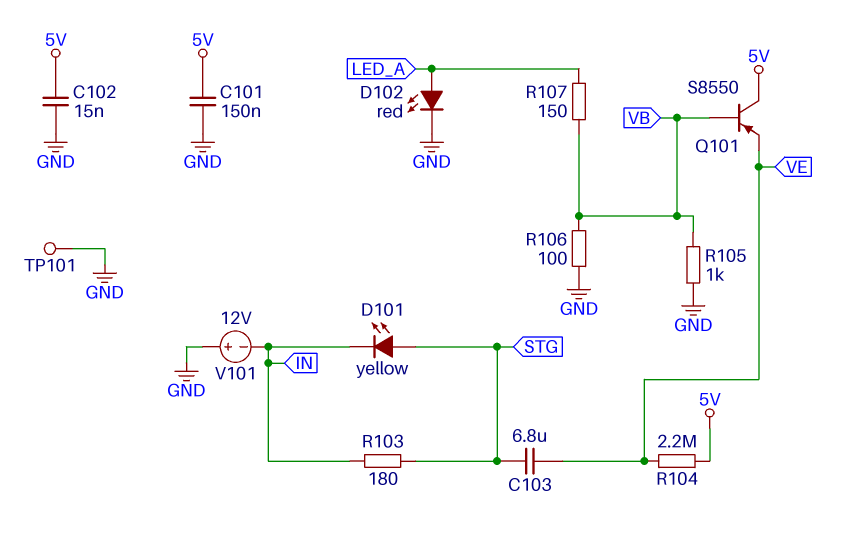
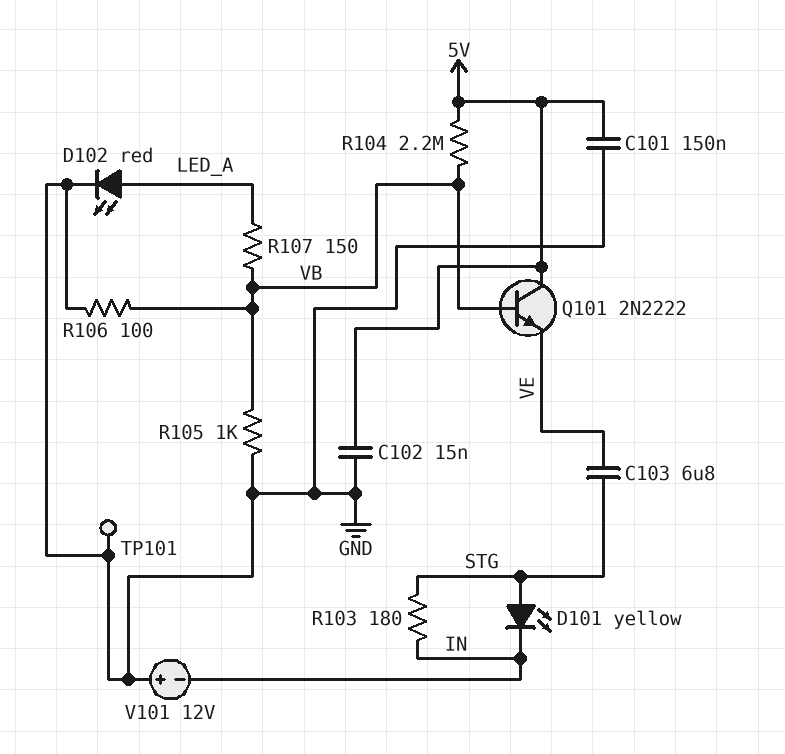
Q101: PNP S8550 (B VB, C 5V, E VE) -> NPN 2N2222 (B VB, C 5V, E VE)
R104: 2.2M (5V, VE) -> 2.2M (5V, VB)

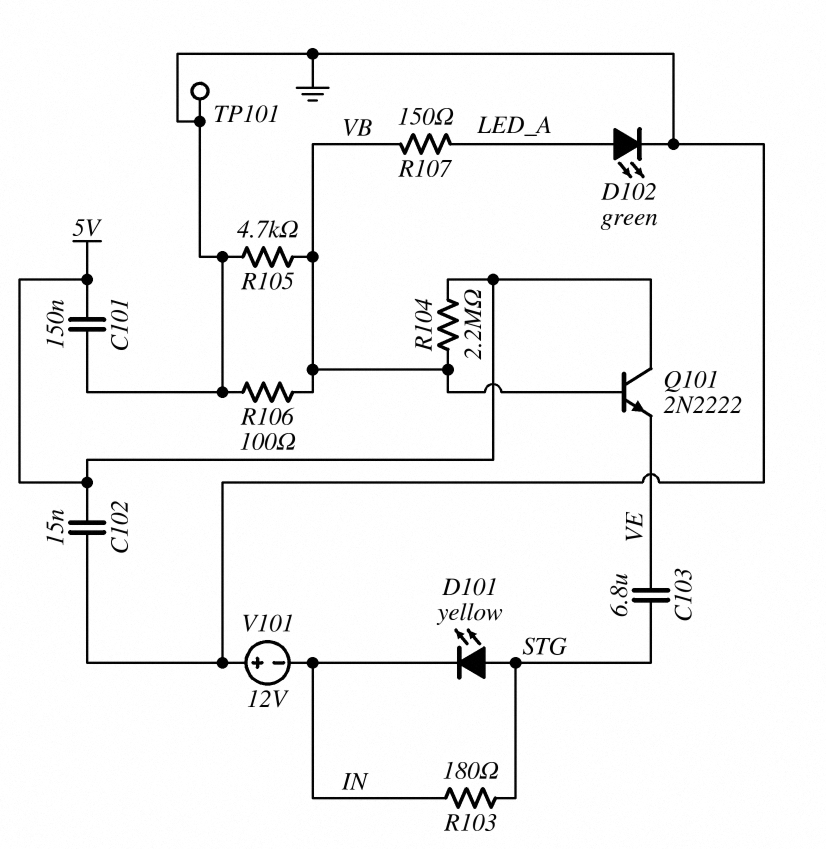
D102: LED red (A LED_A, K GND) -> LED green (A LED_A, K GND)
R105: 1k (GND, VB) -> 4.7k (GND, VB)

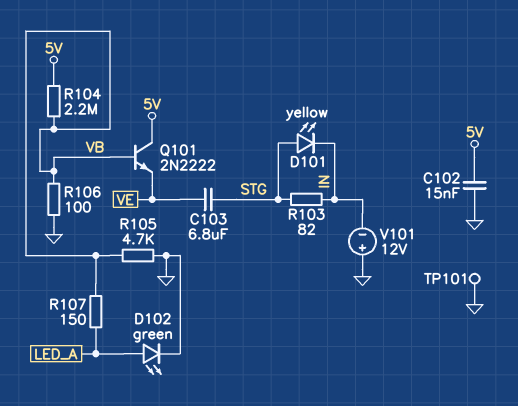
C101: 150nF (5V, GND) -> none
R103: 180 (IN, STG) -> 82 (IN, STG)

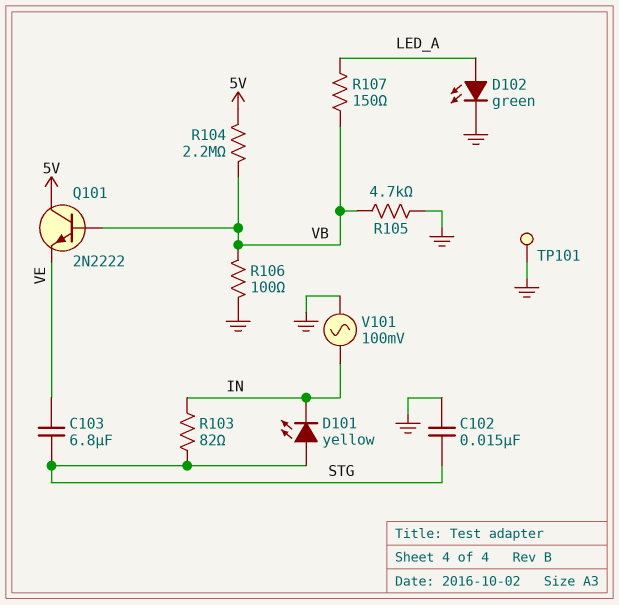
C102: 15nF (5V, GND) -> 15nF (GND, STG)
V101: 12V (plus GND, minus IN) -> AC 100mV (GND, IN)

